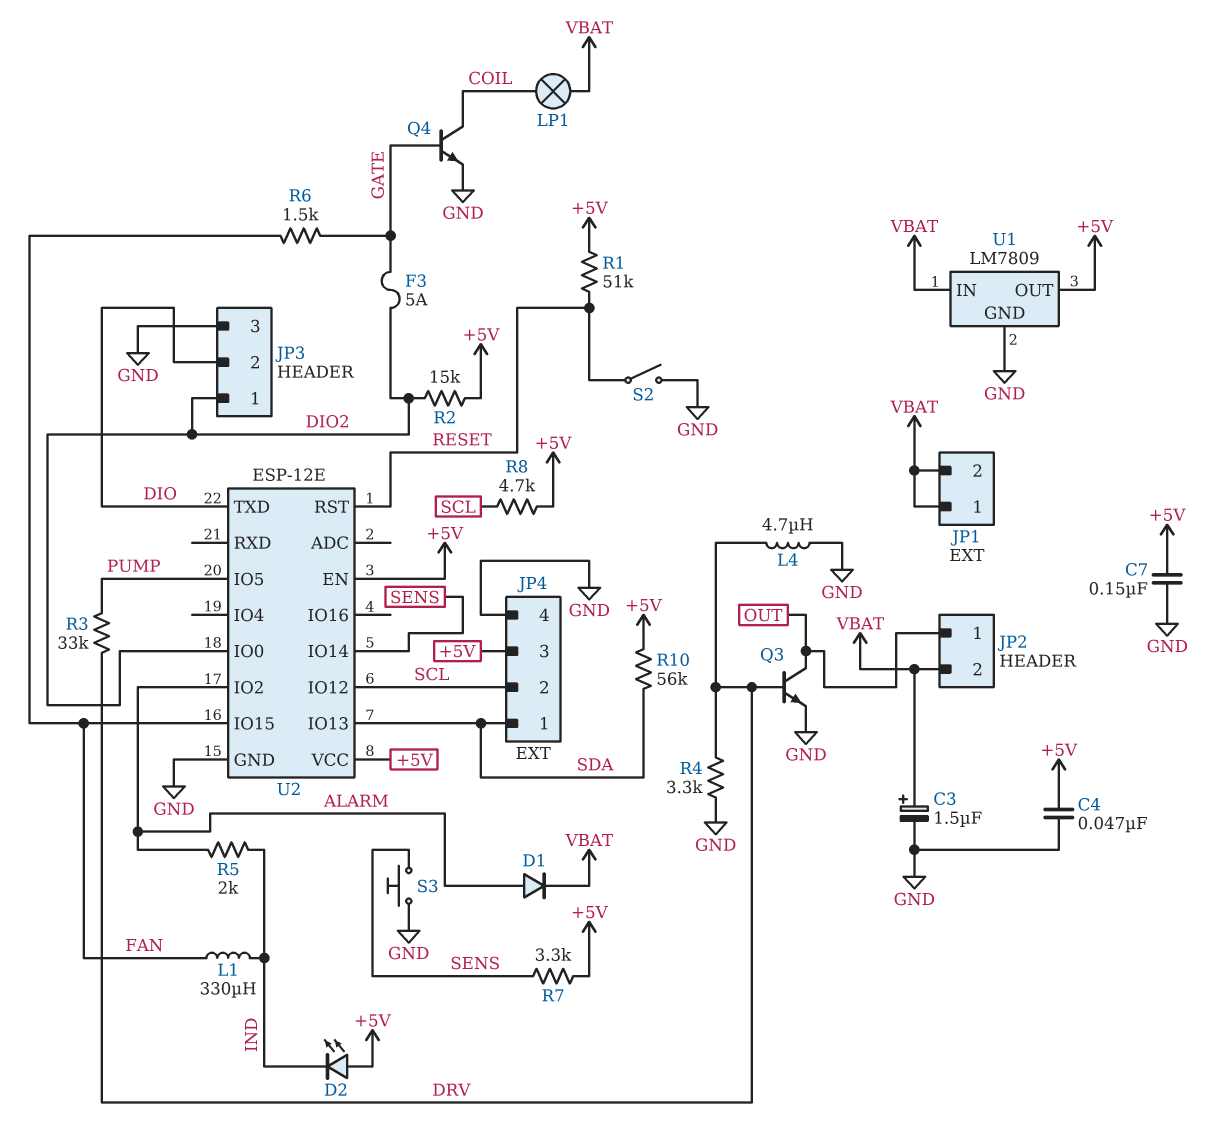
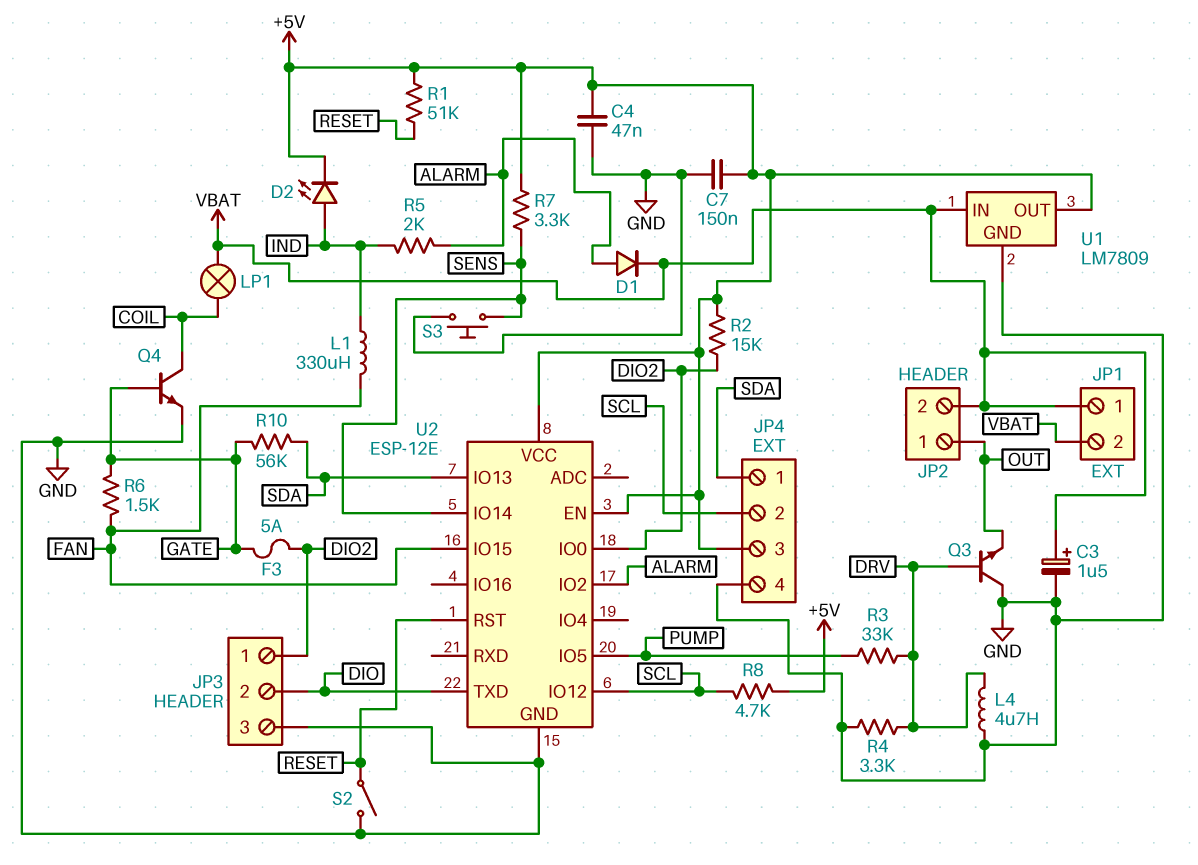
D2: LED (A +5V, K IND) -> LED (A IND, K +5V)
Q3: NPN (B DRV, C OUT, E GND) -> NPN (B DRV, C GND, E OUT)
R10: 56k (+5V, SDA) -> 56k (GATE, SDA)

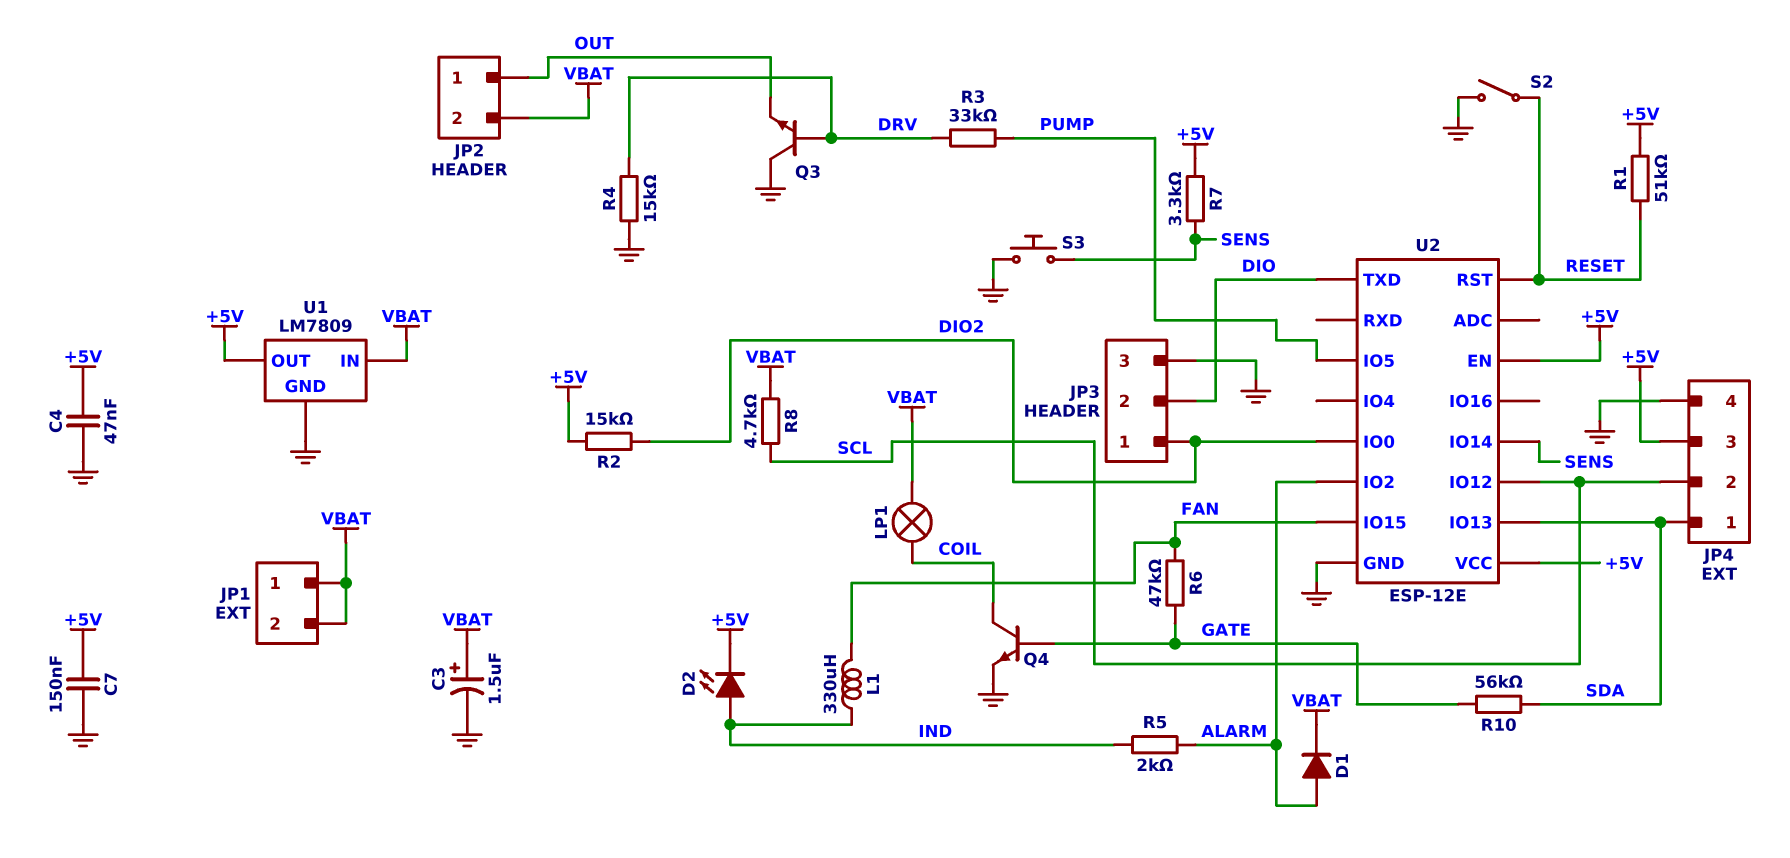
F3: 5A (DIO2, GATE) -> none
L4: 4.7uH (DRV, GND) -> none
R4: 3.3k (DRV, GND) -> 15k (DRV, GND)
R6: 1.5k (FAN, GATE) -> 47k (FAN, GATE)
R8: 4.7k (+5V, SCL) -> 4.7k (SCL, VBAT)

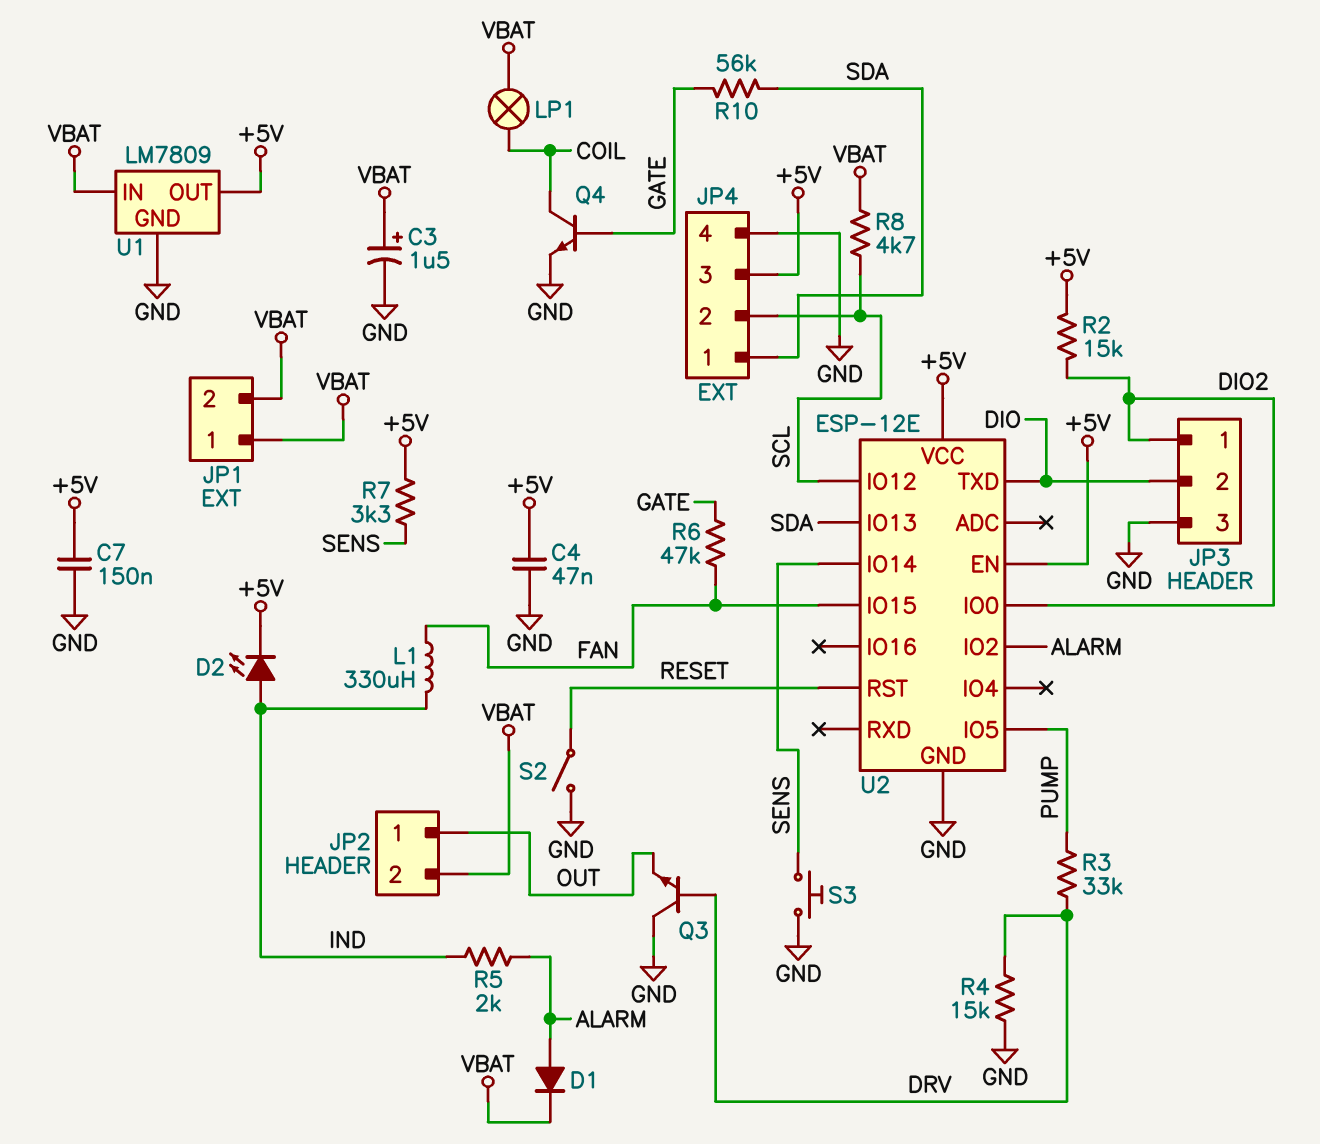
R1: 51k (+5V, RESET) -> none

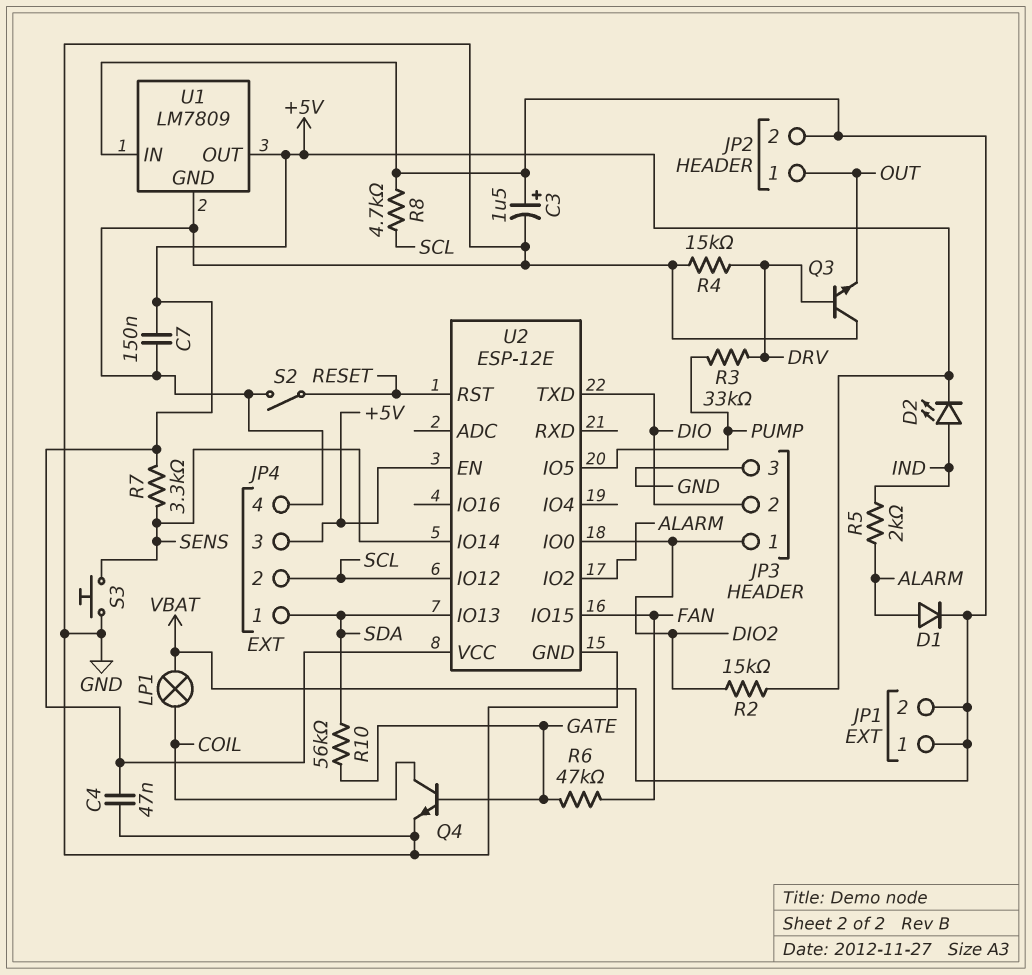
L1: 330uH (FAN, IND) -> none

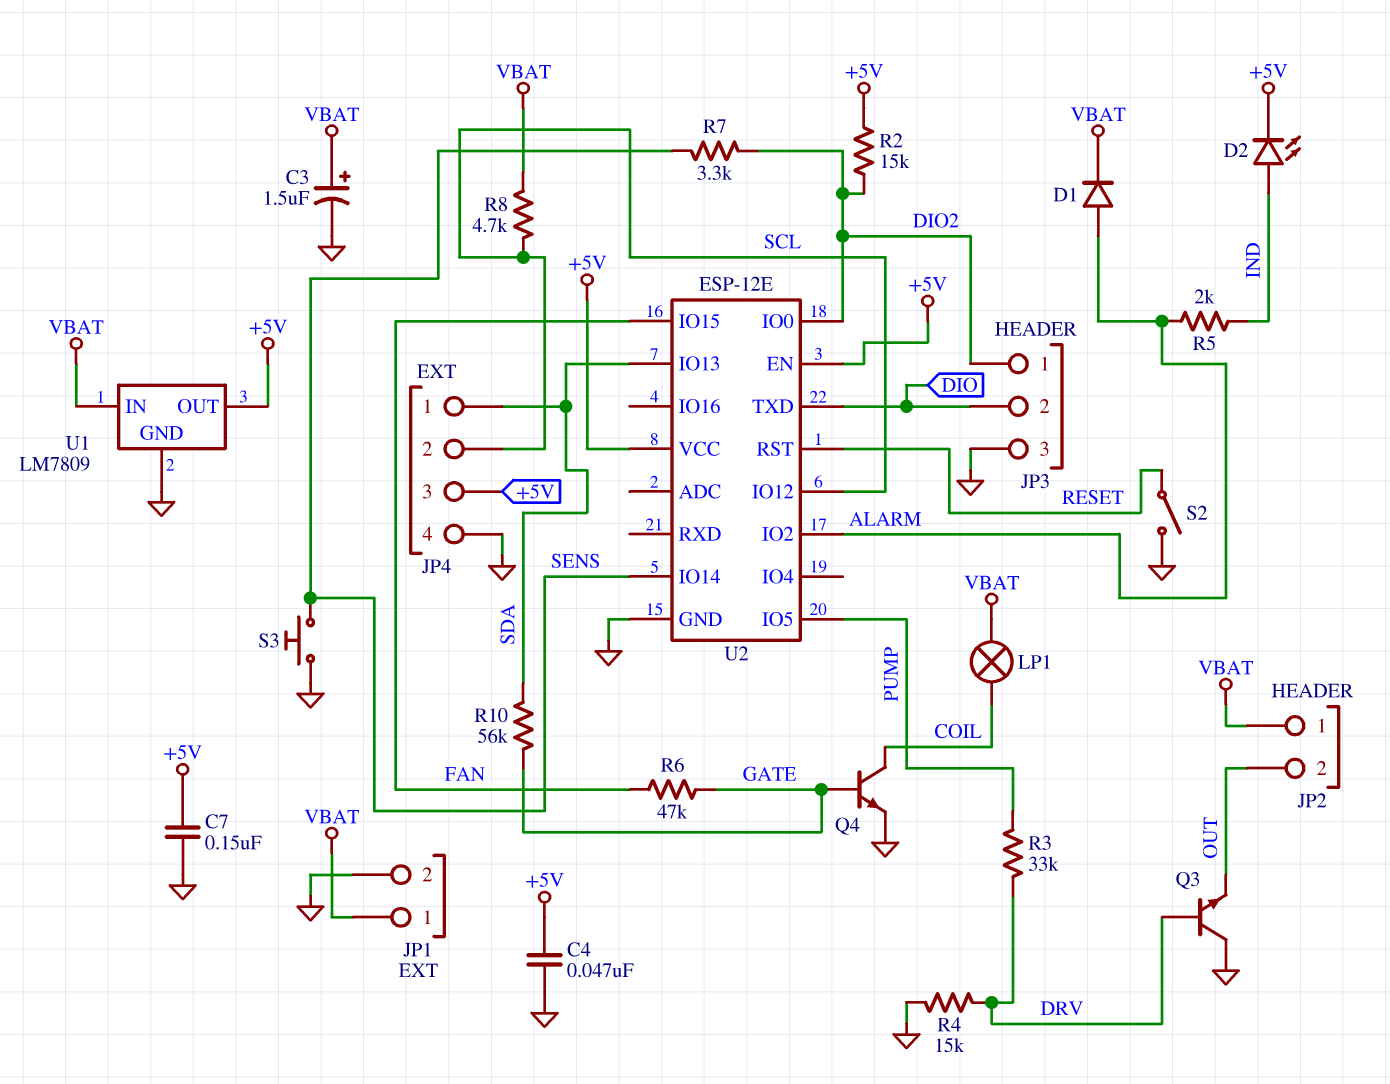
JP1 pin 2: VBAT -> GND
JP2 pin 1: OUT -> VBAT
JP2 pin 2: VBAT -> OUT
R7: 3.3k (+5V, SENS) -> 3.3k (DIO2, SENS)

